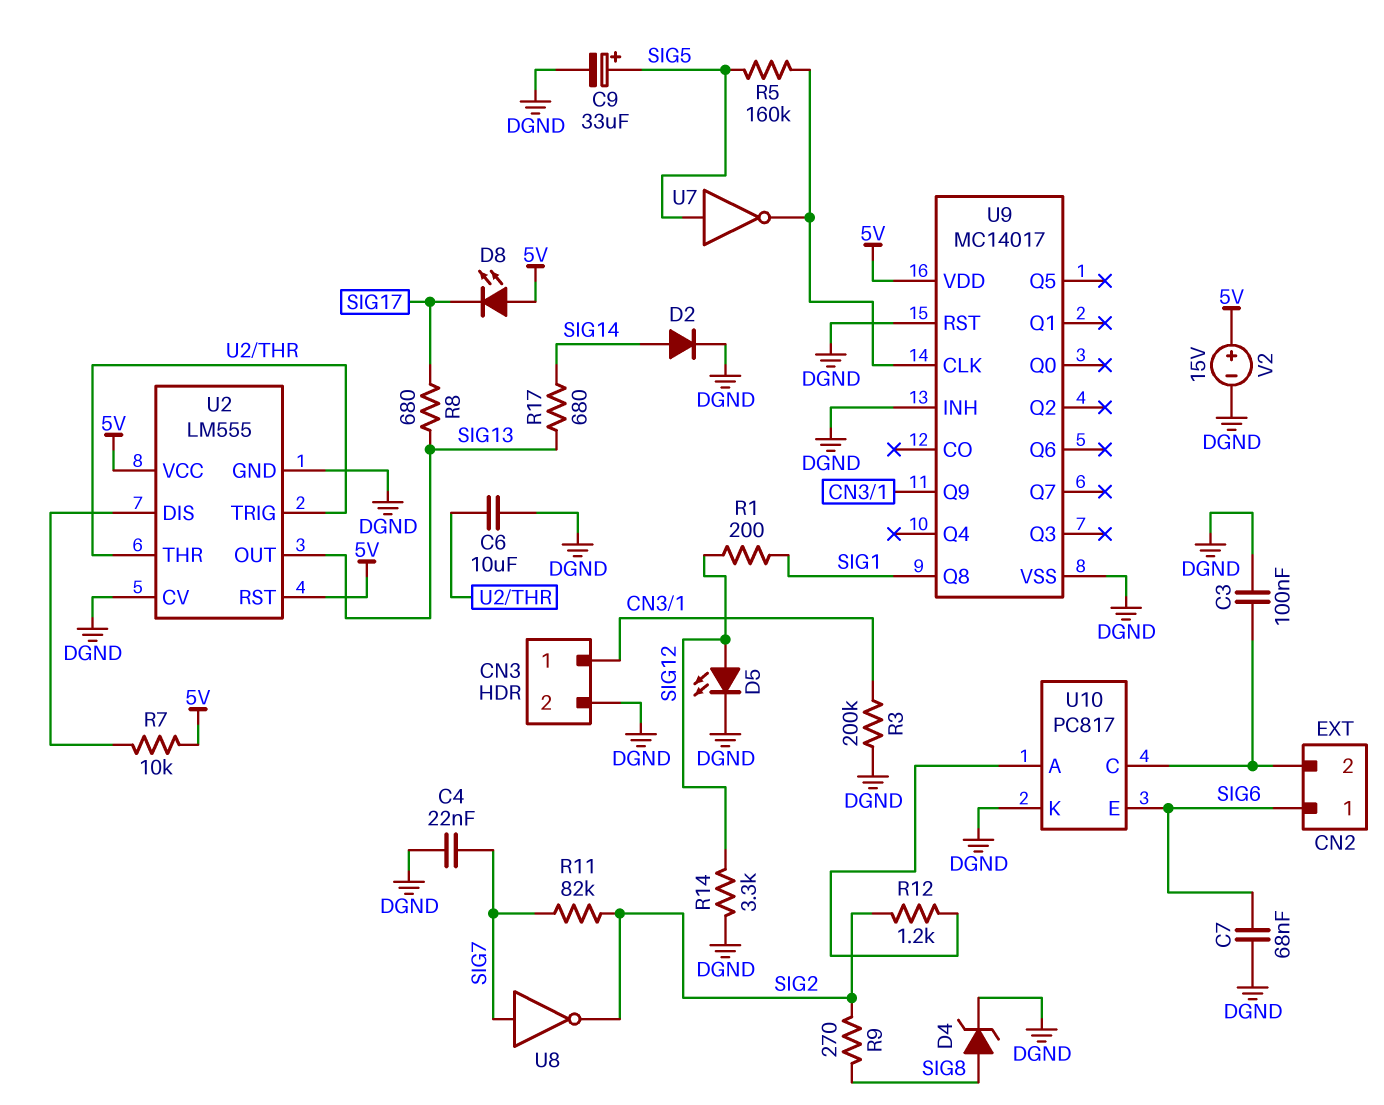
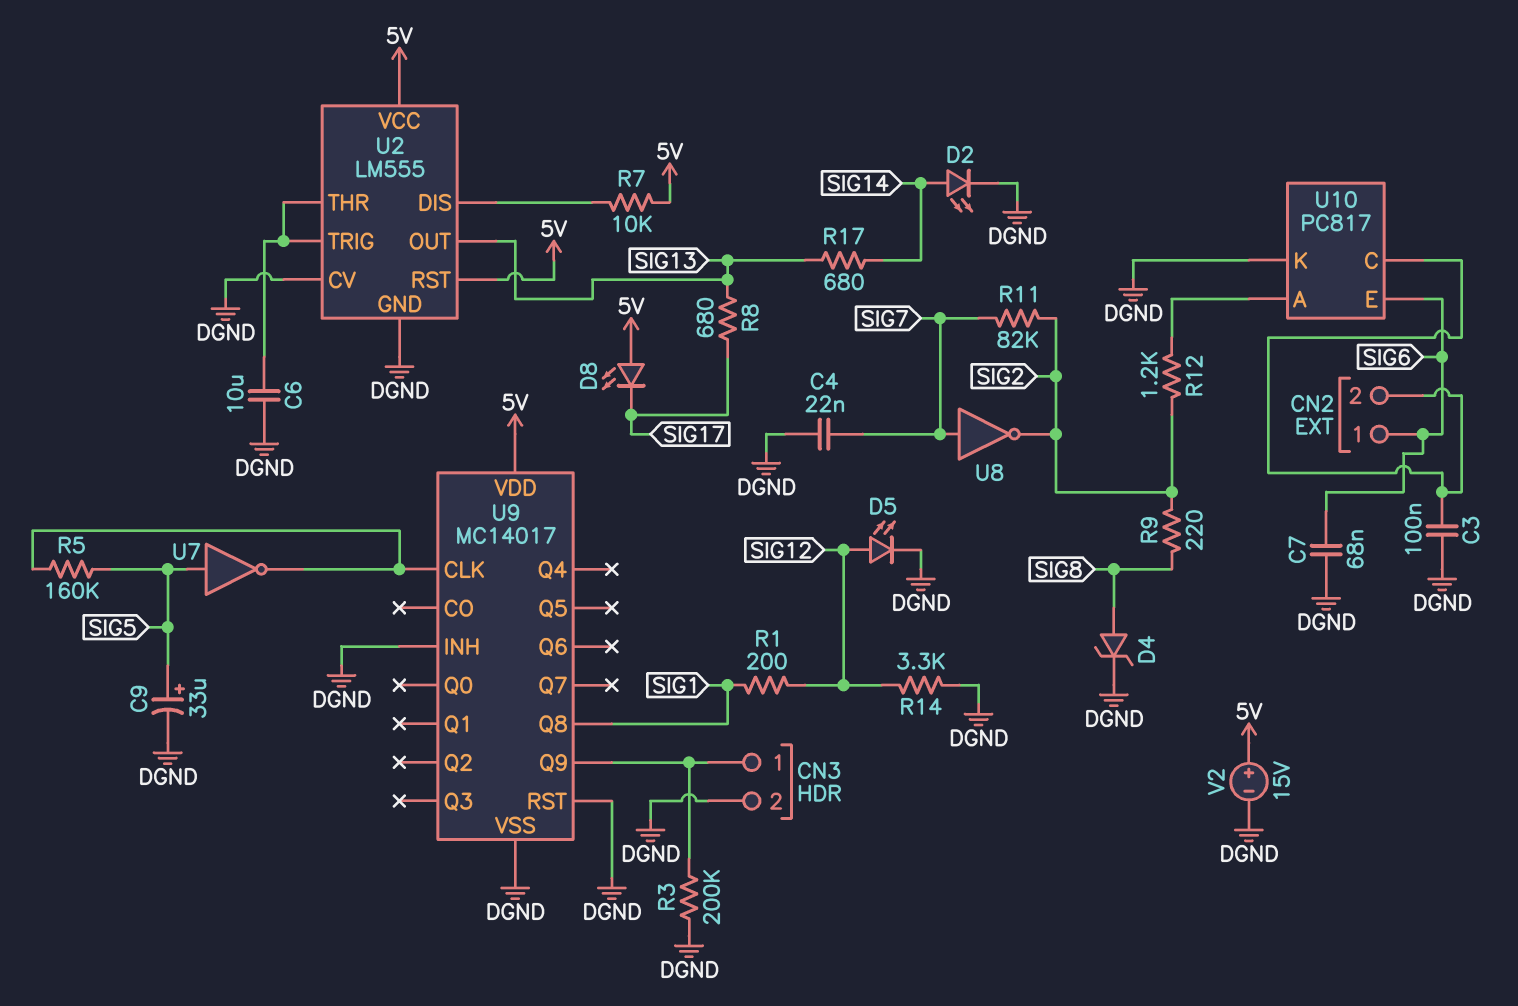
D2: diode (A SIG14, K DGND) -> LED (A SIG14, K DGND)
R9: 270 (SIG2, SIG8) -> 220 (SIG2, SIG8)

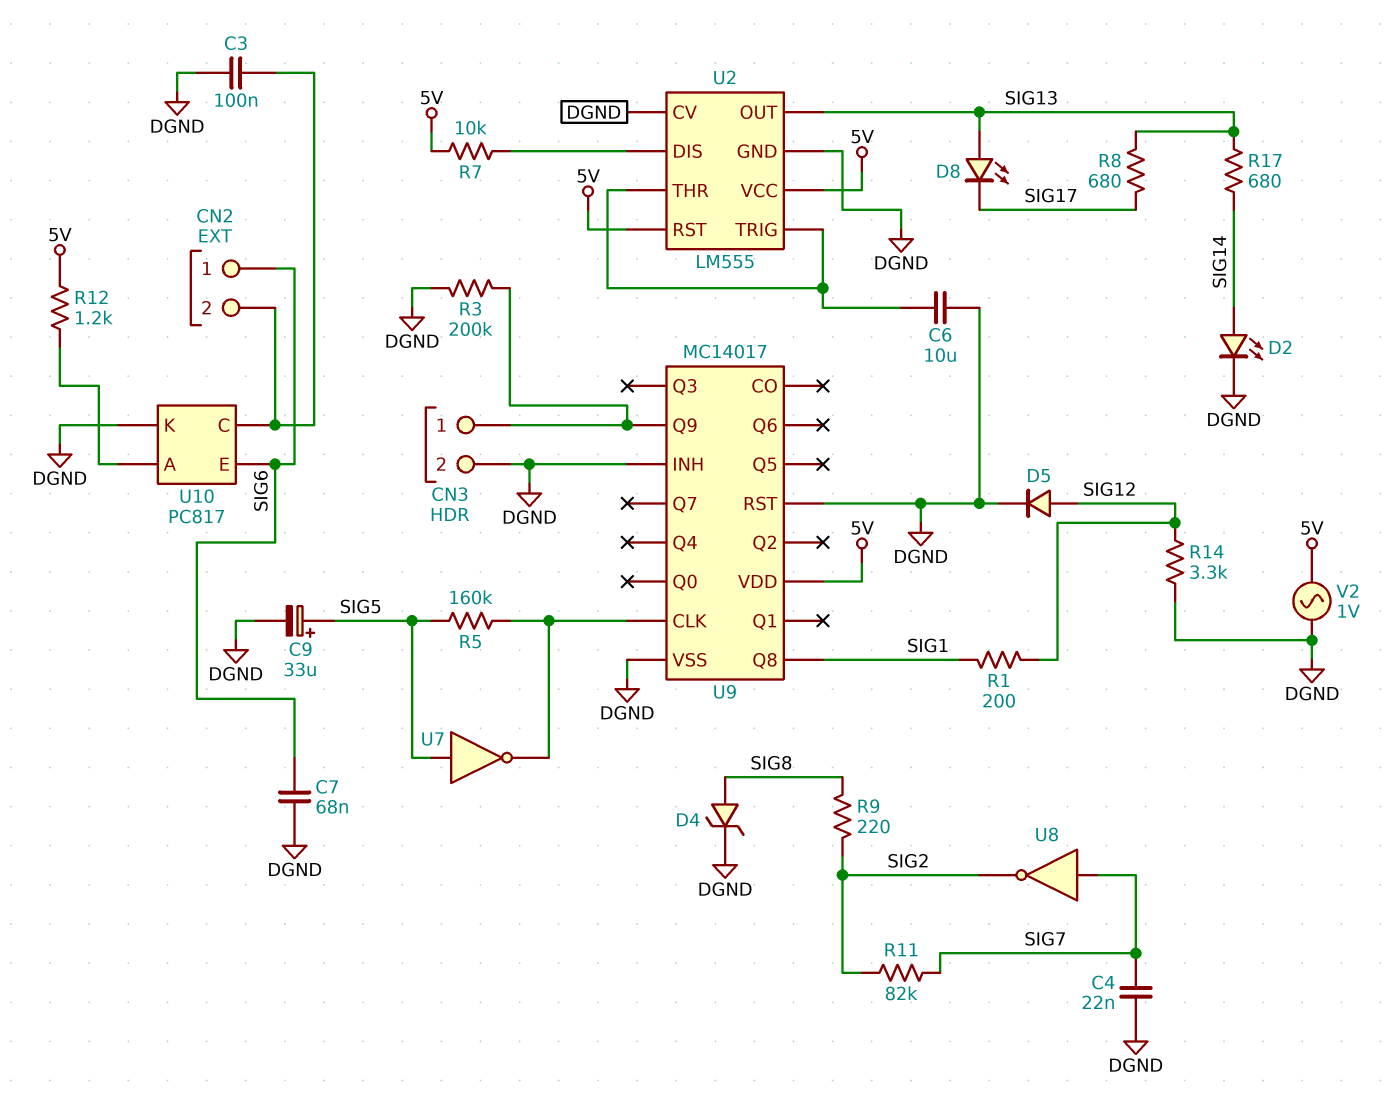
D5: LED (A SIG12, K DGND) -> diode (A SIG12, K DGND)
D8: LED (A 5V, K SIG17) -> LED (A SIG13, K SIG17)
R12: 1.2k (SIG2, U10/A) -> 1.2k (5V, U10/A)
V2: 15V (plus 5V, minus DGND) -> AC 1V (5V, DGND)

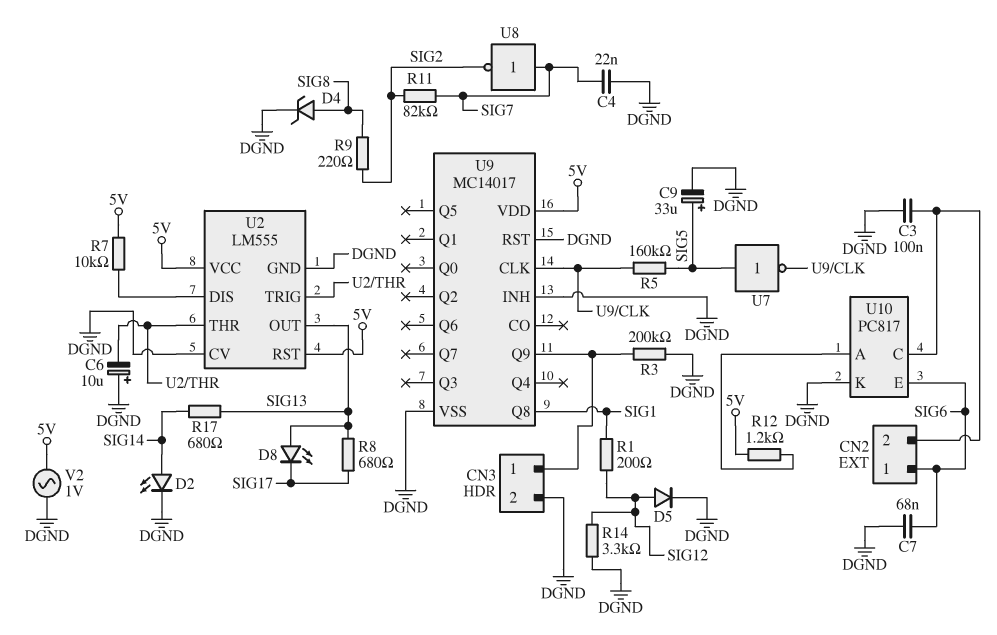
C6: 10uF (DGND, U2/THR) -> 10uF (plus DGND, minus U2/THR)

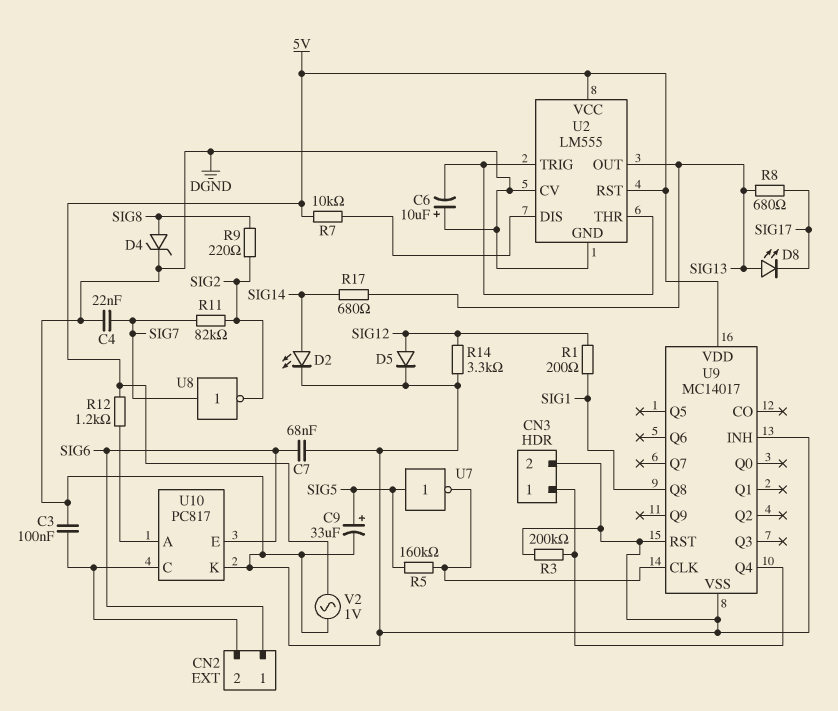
U9 pin Q4: none -> CN3/1
U9 pin Q9: CN3/1 -> none

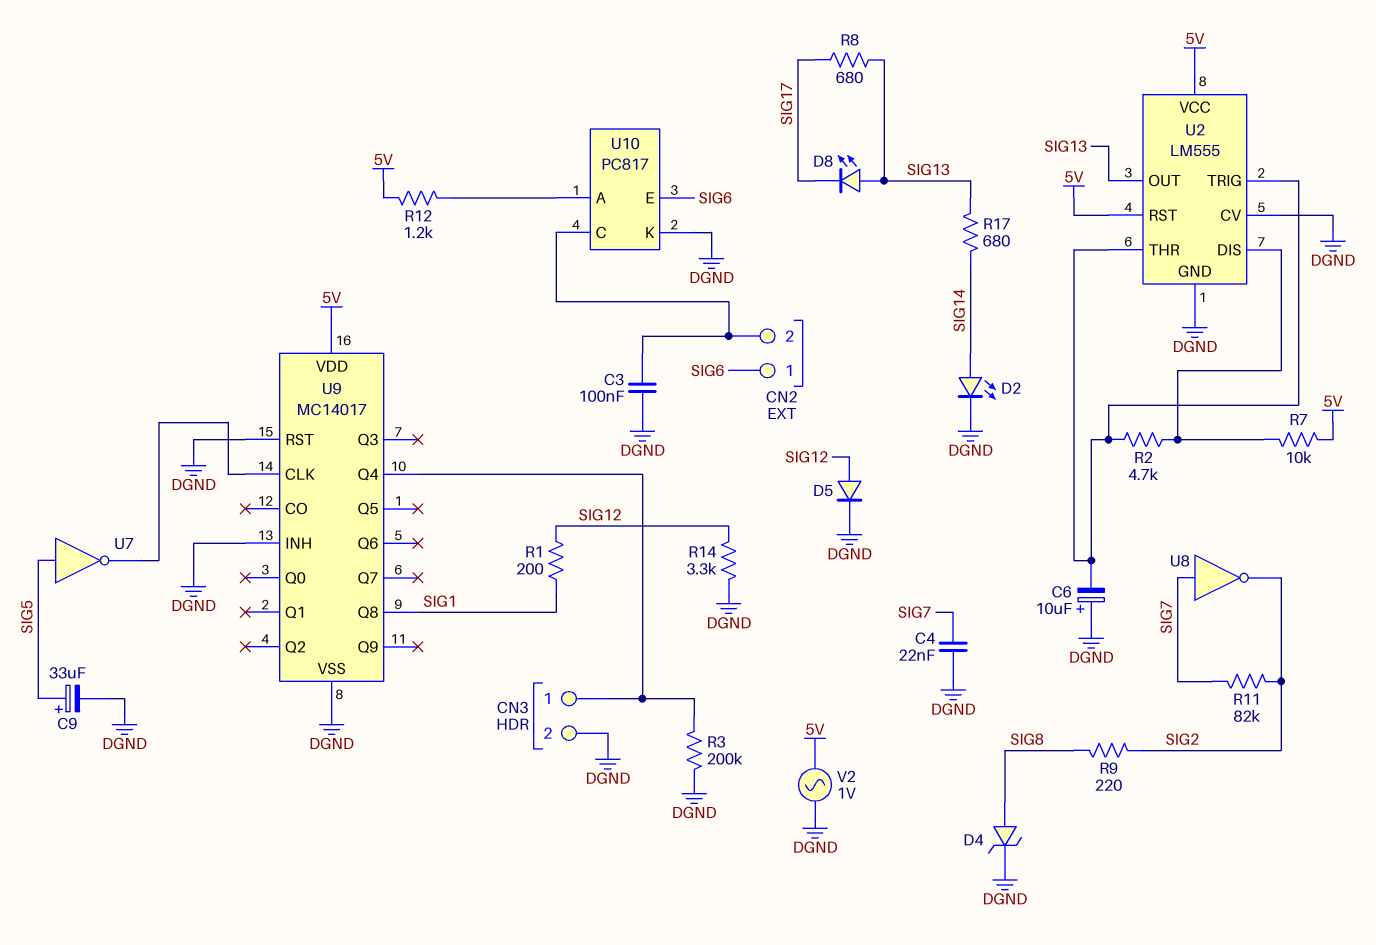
C7: 68nF (DGND, SIG6) -> none
R2: none -> 4.7k (U2/DIS, U2/THR)
R5: 160k (SIG5, U9/CLK) -> none

